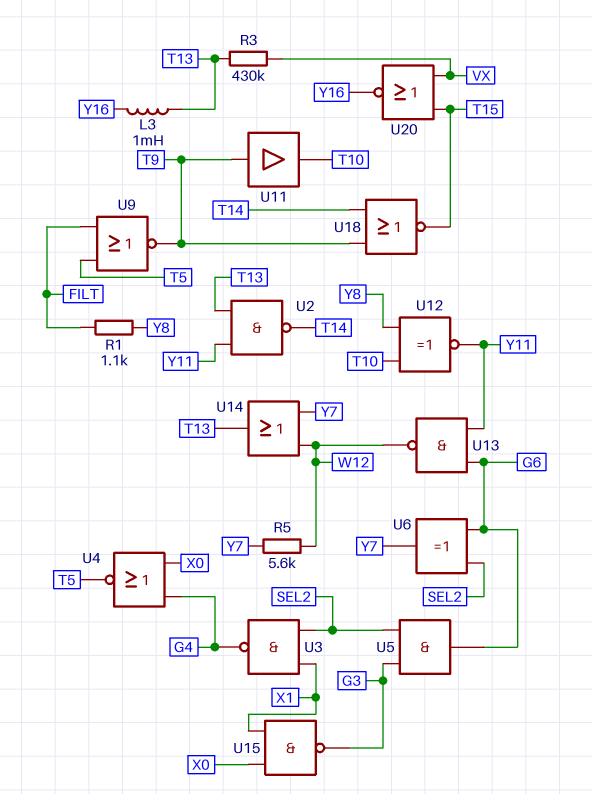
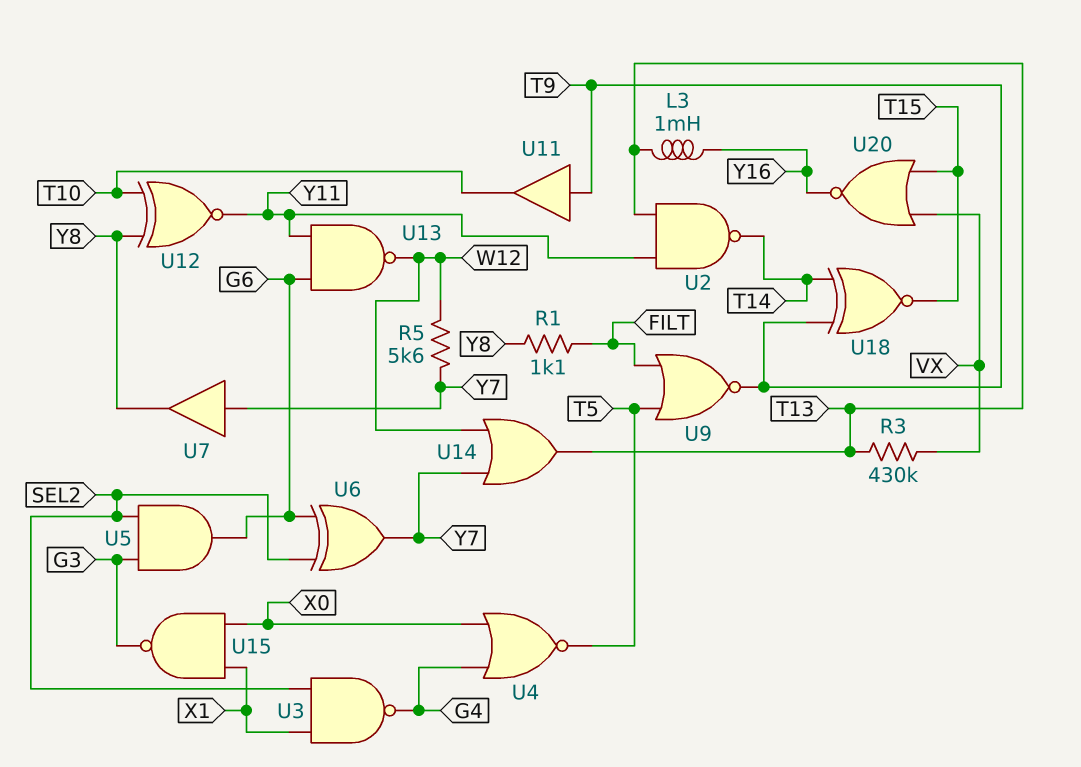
U7: none -> buffer (in Y7, out Y8)
U18: NOR (in T9, in T14, out T15) -> XNOR (in T9, in T14, out T15)

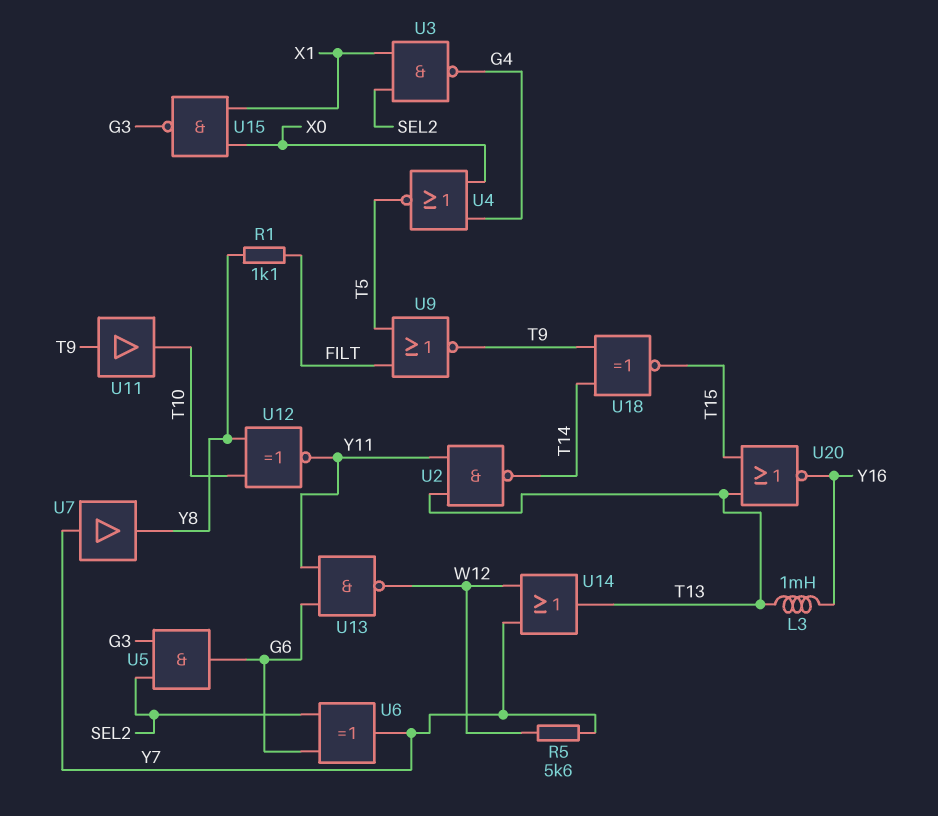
R3: 430k (T13, VX) -> none
U20: NOR (in T15, in VX, out Y16) -> NOR (in T13, in T15, out Y16)

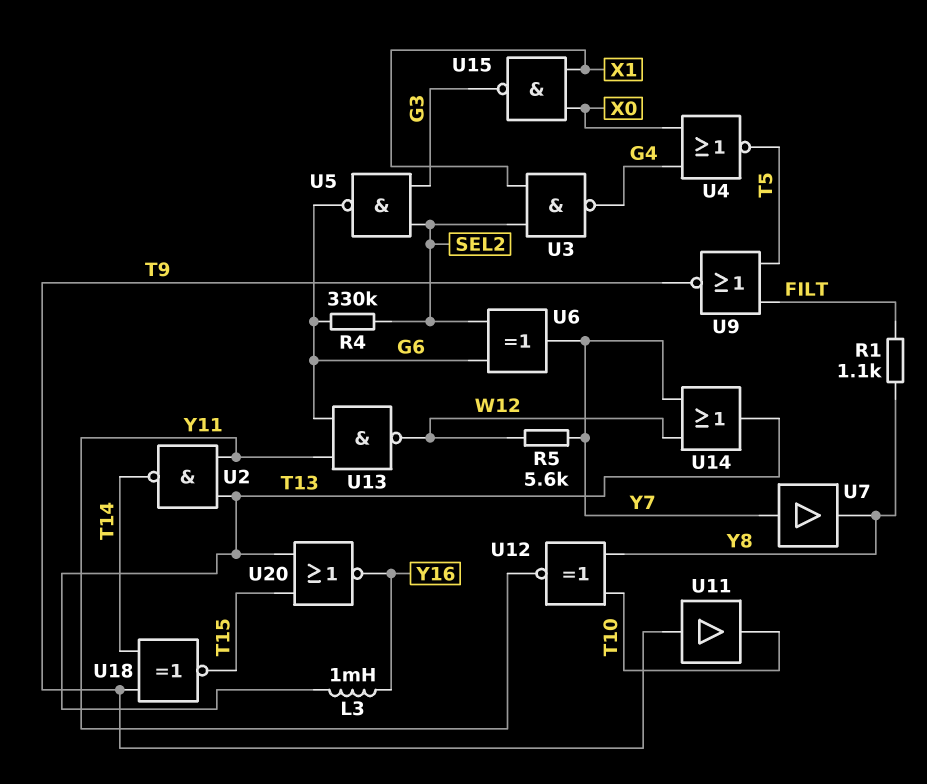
R4: none -> 330k (G6, SEL2)
U5: AND (in G3, in SEL2, out G6) -> NAND (in G3, in SEL2, out G6)

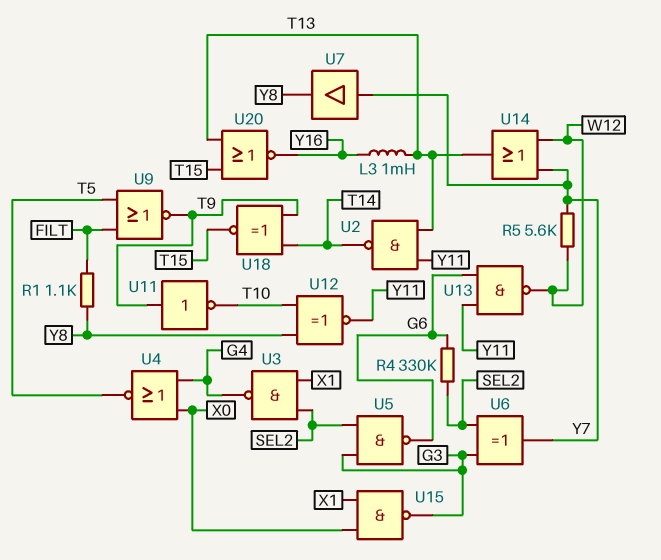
U6: XOR (in G6, in SEL2, out Y7) -> XOR (in G3, in SEL2, out Y7)
U11: buffer (in T9, out T10) -> NOT (in T9, out T10)

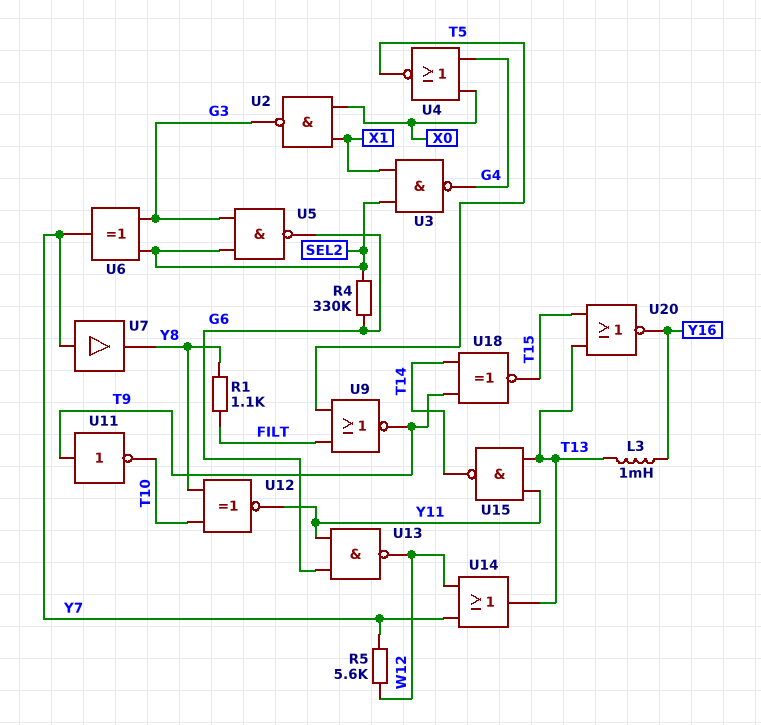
U2: NAND (in T13, in Y11, out T14) -> NAND (in X0, in X1, out G3)
U15: NAND (in X0, in X1, out G3) -> NAND (in T13, in Y11, out T14)

